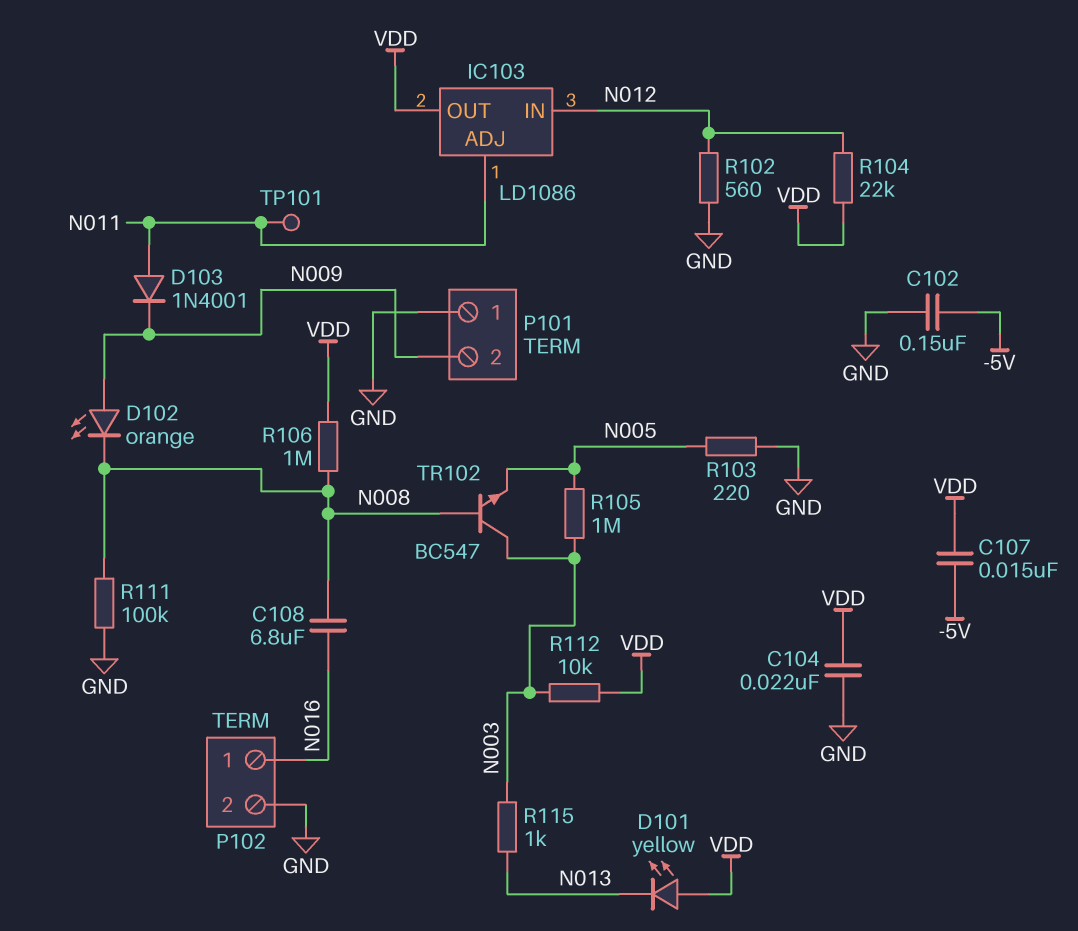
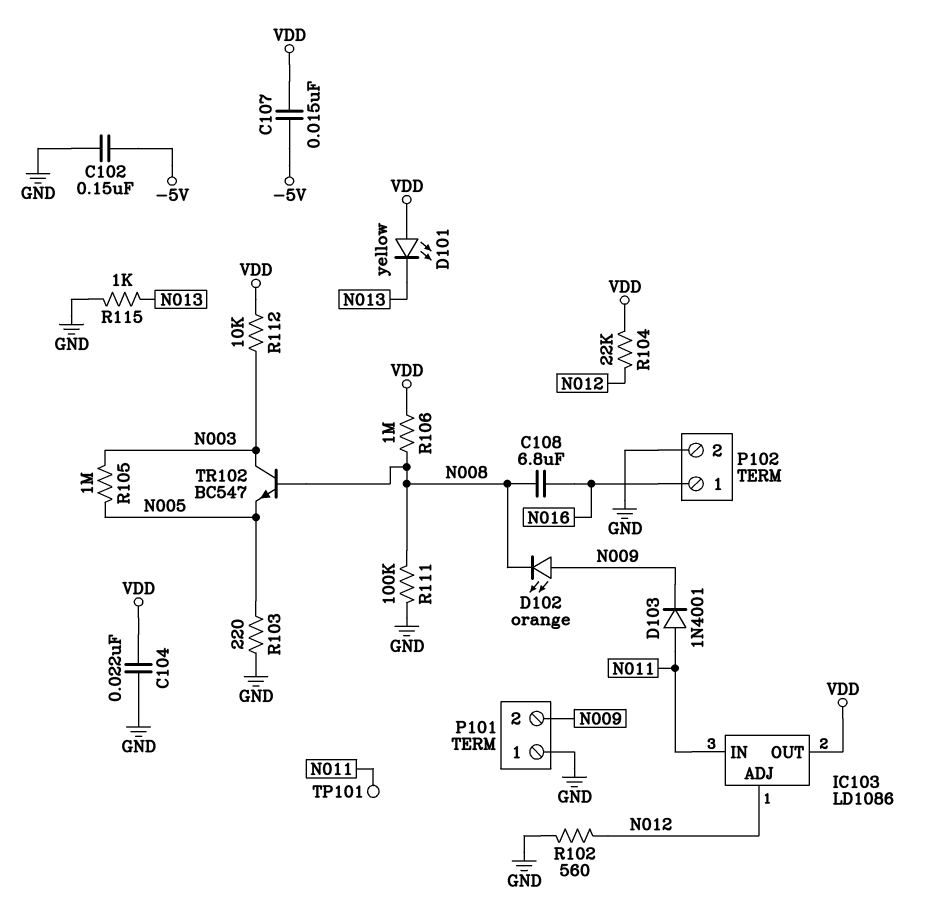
IC103 pin ADJ: N011 -> N012
IC103 pin IN: N012 -> N011
R115: 1k (N003, N013) -> 1k (GND, N013)

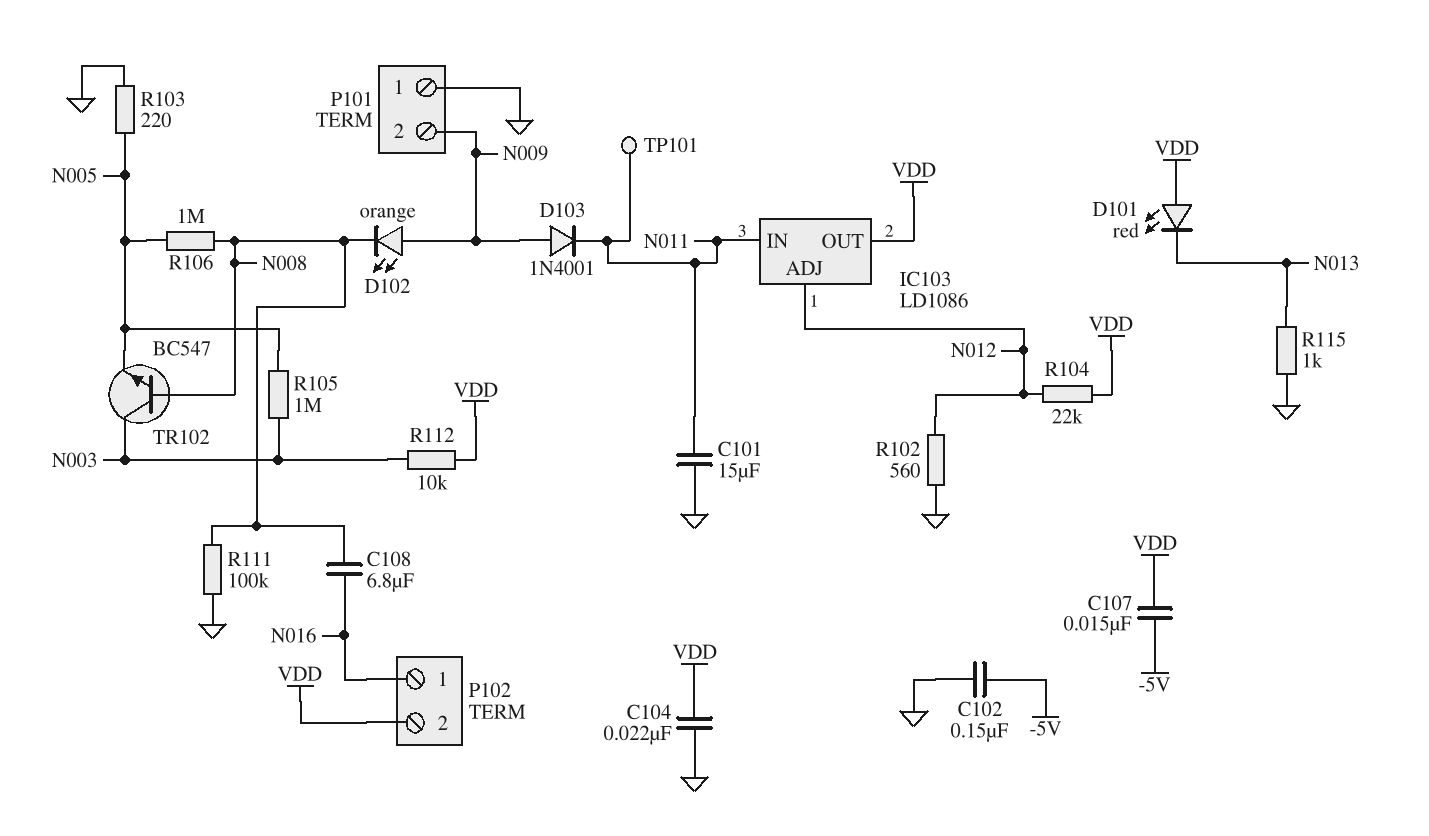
C101: none -> 15uF (GND, N011)
D101: LED yellow (A VDD, K N013) -> LED red (A VDD, K N013)
D103: diode 1N4001 (A N011, K N009) -> diode 1N4001 (A N009, K N011)
P102 pin 2: GND -> VDD
R106: 1M (N008, VDD) -> 1M (N005, N008)

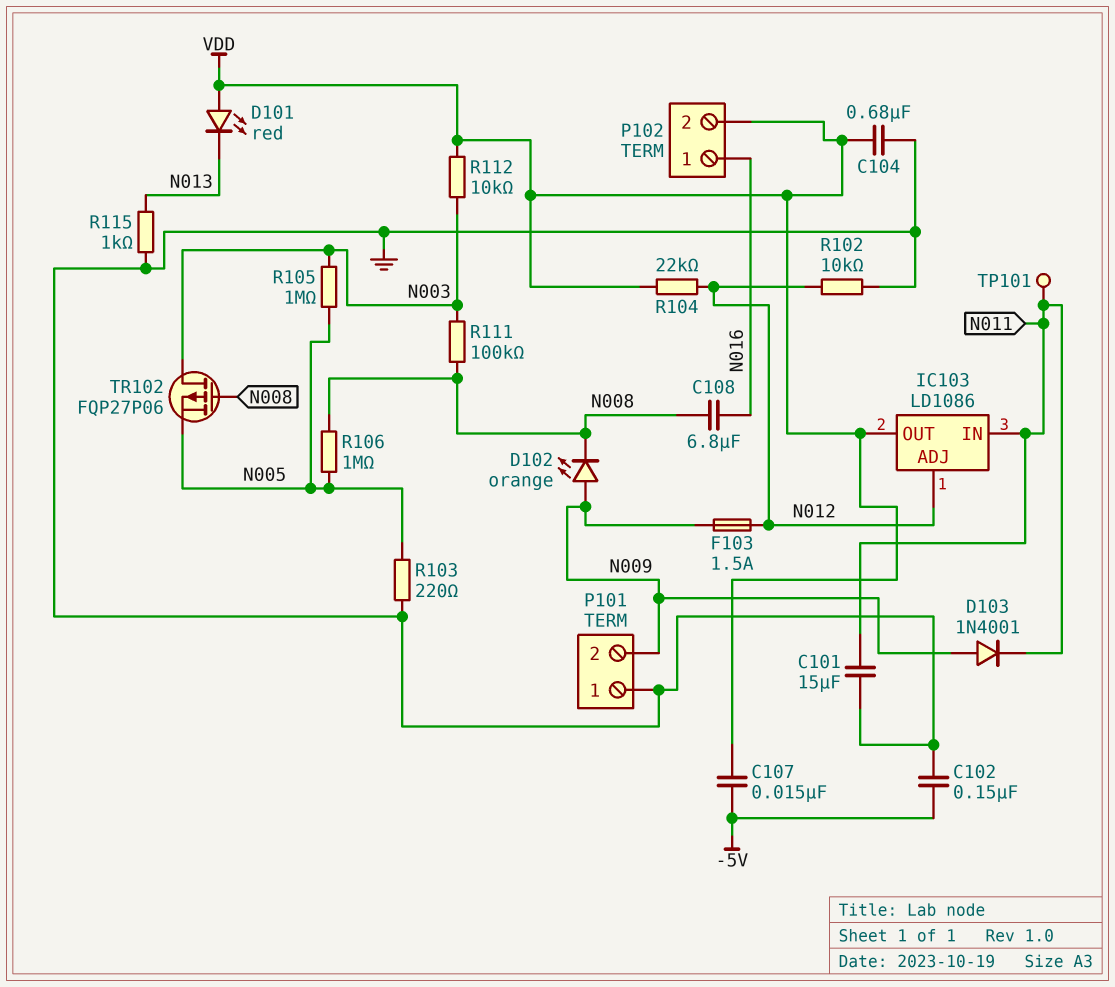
C104: 22nF (GND, VDD) -> 680nF (GND, VDD)
F103: none -> 1.5A (N009, N012)
R102: 560 (GND, N012) -> 10k (GND, N012)
R111: 100k (GND, N008) -> 100k (N003, N008)
TR102: NPN BC547 (B N008, C N003, E N005) -> PMOS FQP27P06 (G N008, D N003, S N005)

